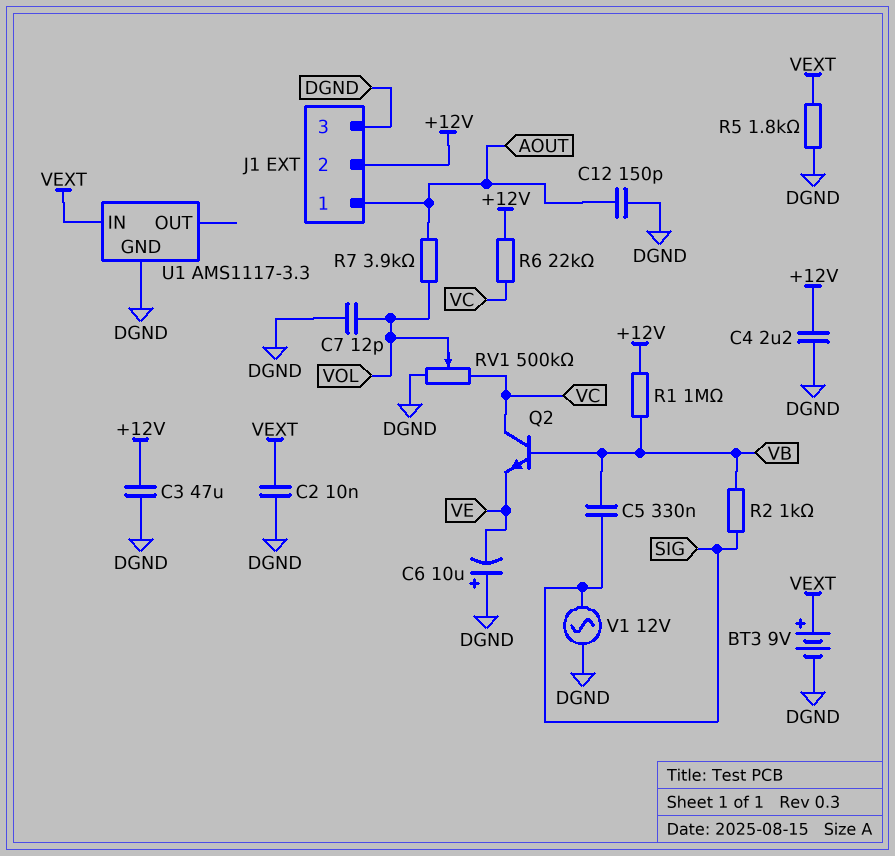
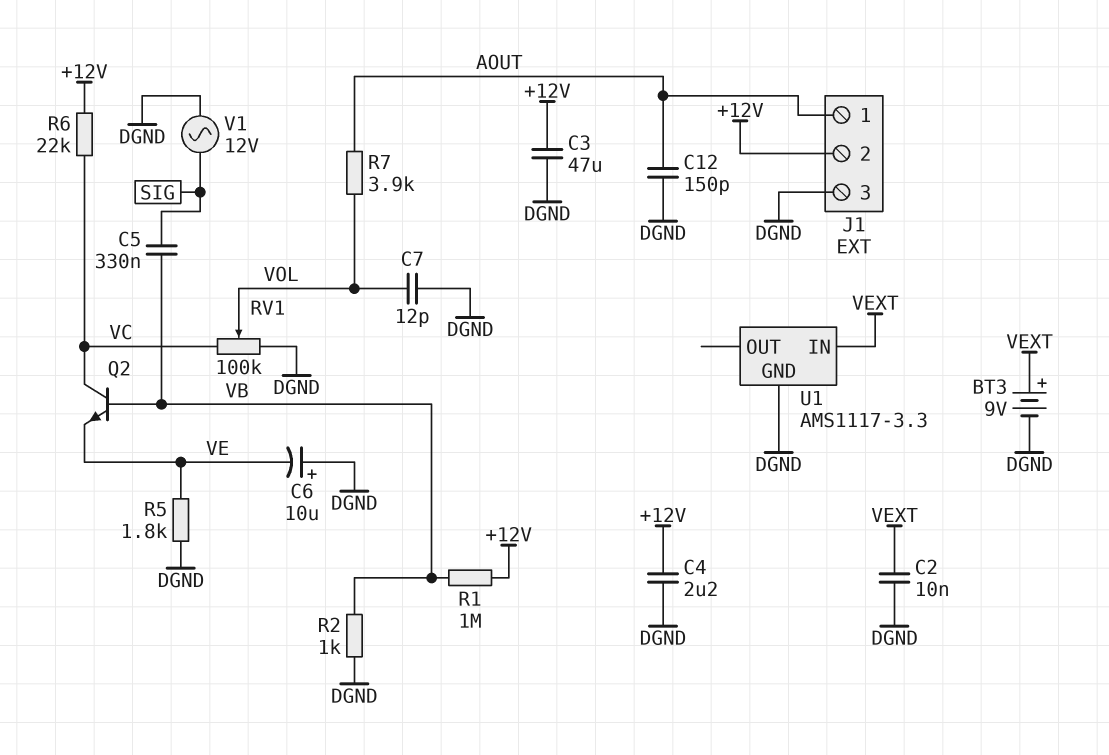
R2: 1k (SIG, VB) -> 1k (DGND, VB)
R5: 1.8k (DGND, VEXT) -> 1.8k (DGND, VE)
RV1: 500k (DGND, VC, wiper VOL) -> 100k (DGND, VC, wiper VOL)

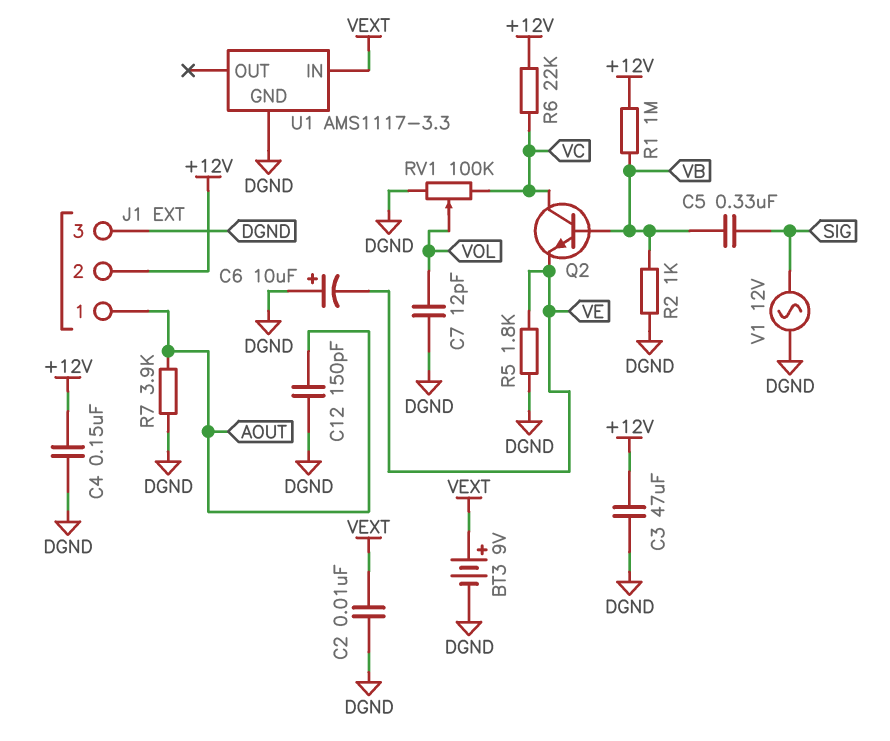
C4: 2.2uF (+12V, DGND) -> 150nF (+12V, DGND)
R7: 3.9k (AOUT, VOL) -> 3.9k (AOUT, DGND)

